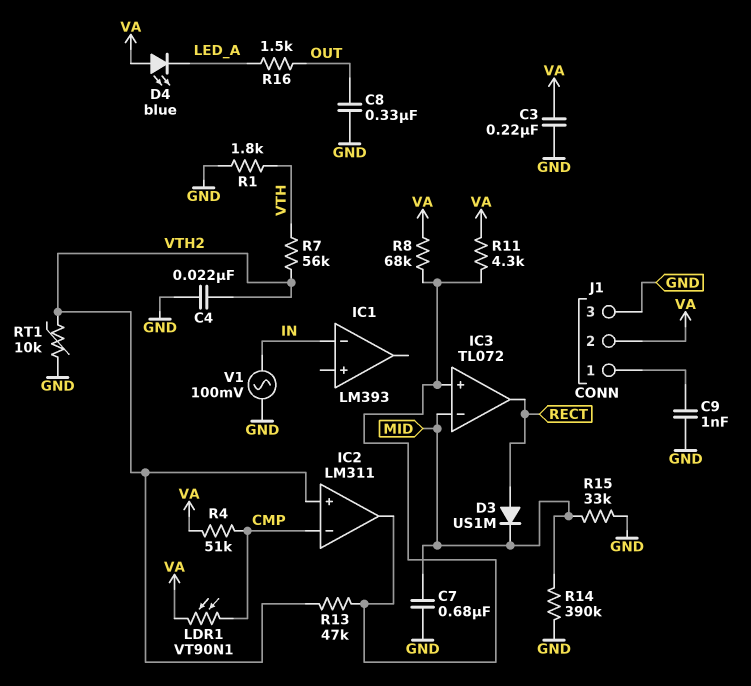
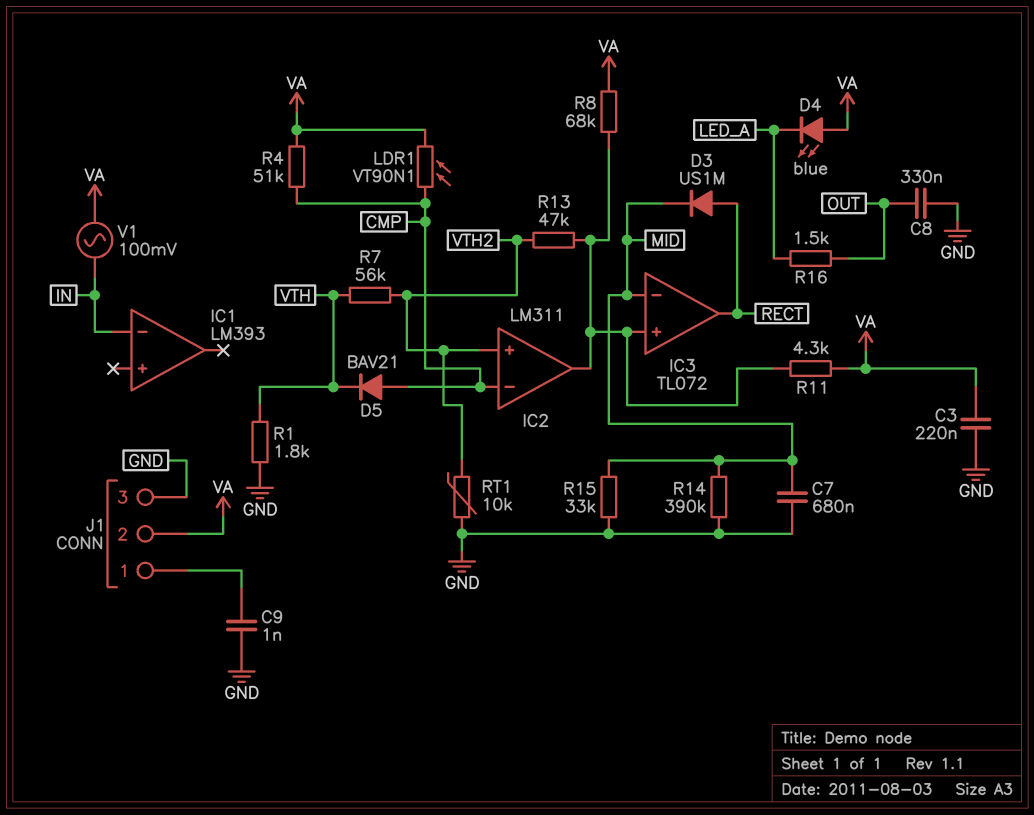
C4: 22nF (GND, VTH2) -> none
D5: none -> diode BAV21 (A CMP, K VTH)
V1: AC 100mV (GND, IN) -> AC 100mV (IN, VA)

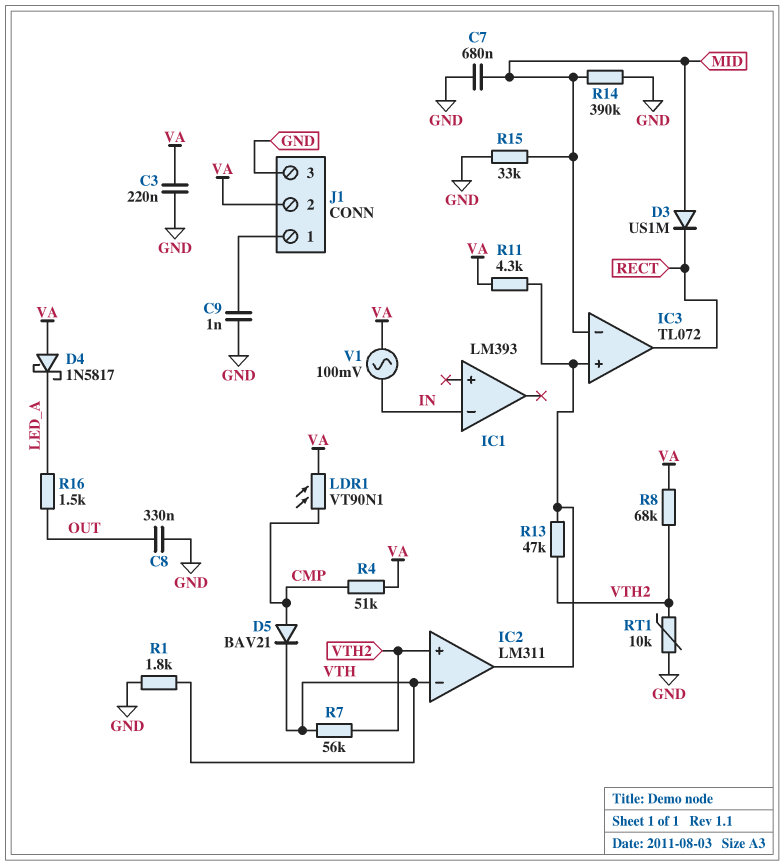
D3: diode US1M (A RECT, K MID) -> diode US1M (A MID, K RECT)
D4: LED blue (A VA, K LED_A) -> schottky 1N5817 (A VA, K LED_A)
IC2 pin in-: CMP -> VTH
R8: 68k (IC2/out, VA) -> 68k (VA, VTH2)

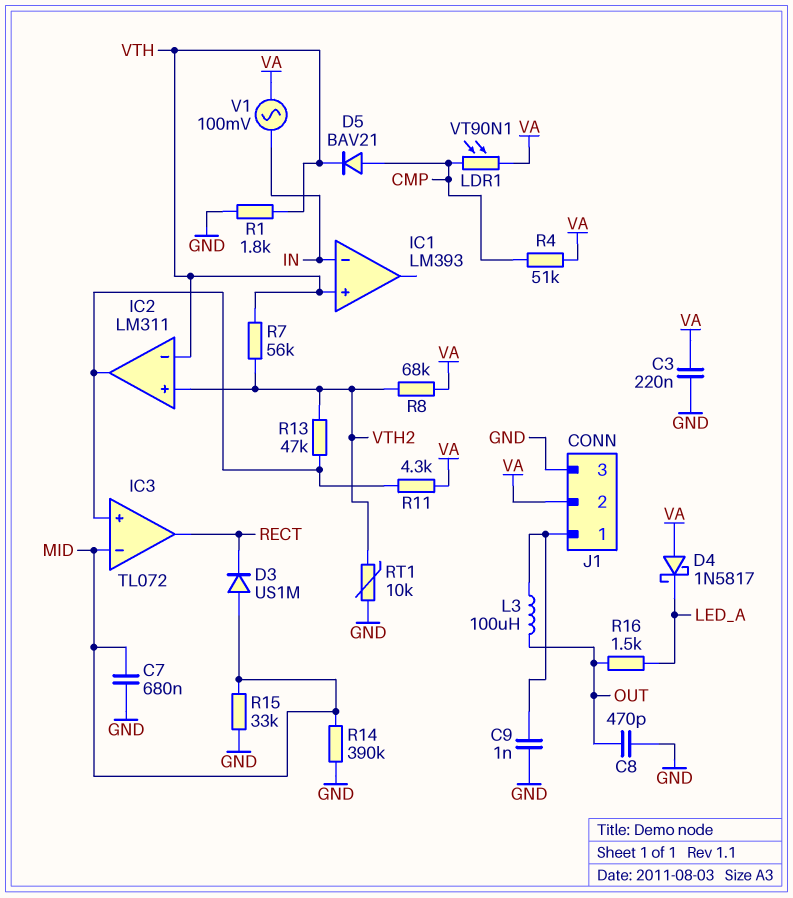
C8: 330nF (GND, OUT) -> 470pF (GND, OUT)
IC1 pin in+: none -> VTH
L3: none -> 100uH (J1/1, OUT)

